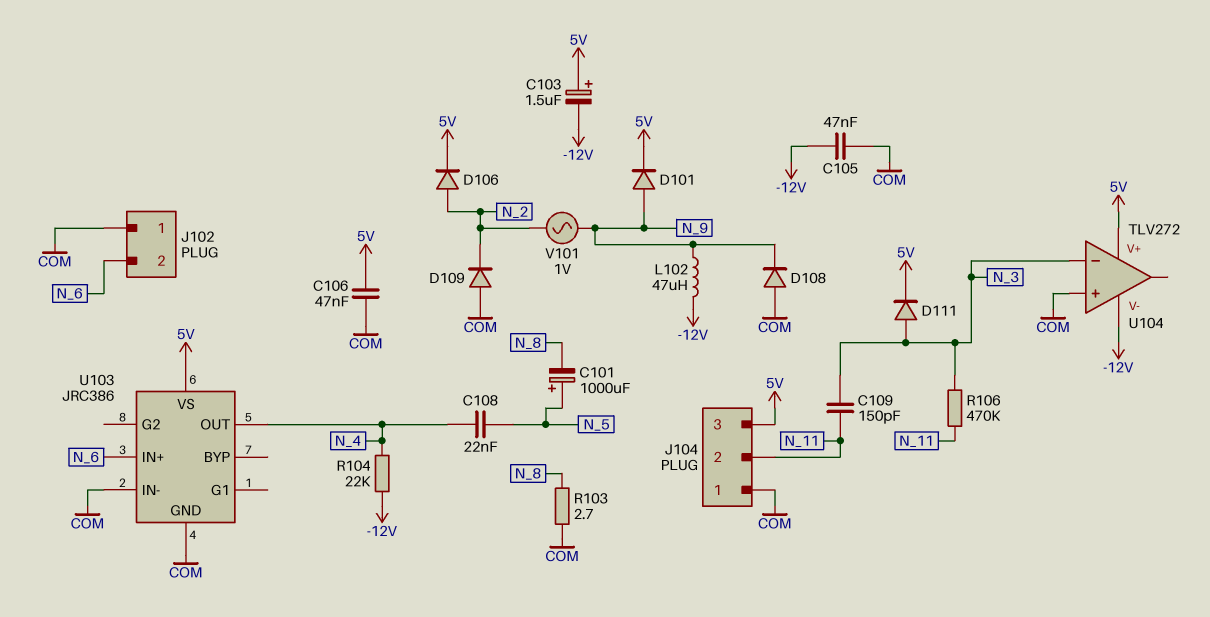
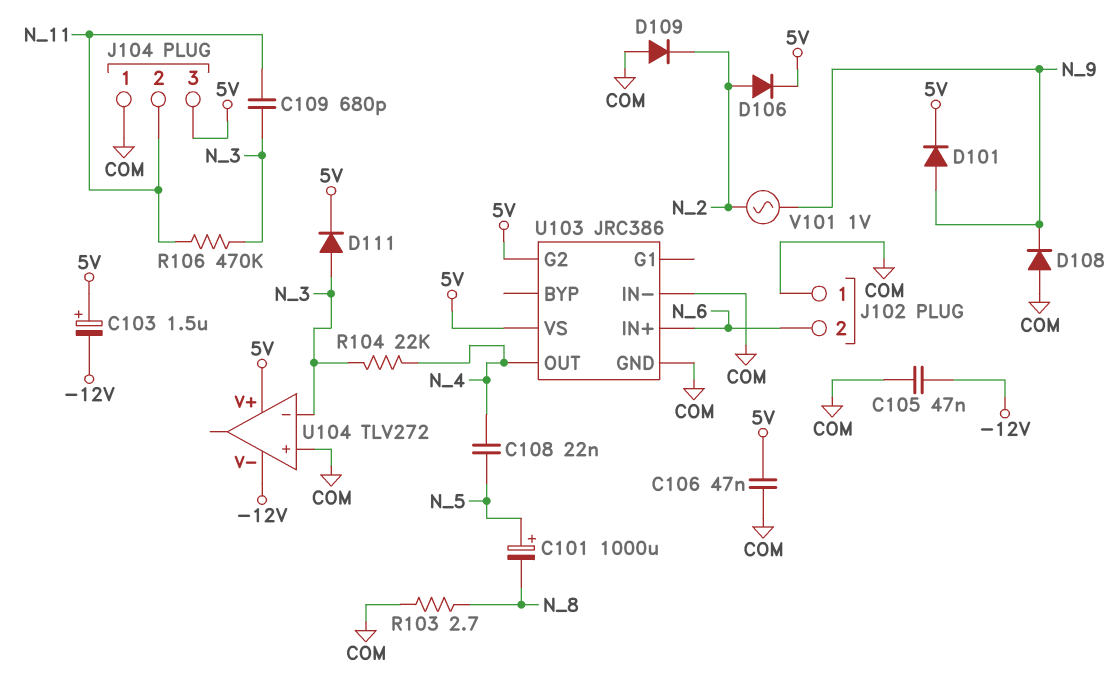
C109: 150pF (N_3, N_11) -> 680pF (N_3, N_11)
L102: 47uH (-12V, N_9) -> none
R104: 22k (-12V, N_4) -> 22k (N_3, N_4)
U103 pin G2: none -> 5V

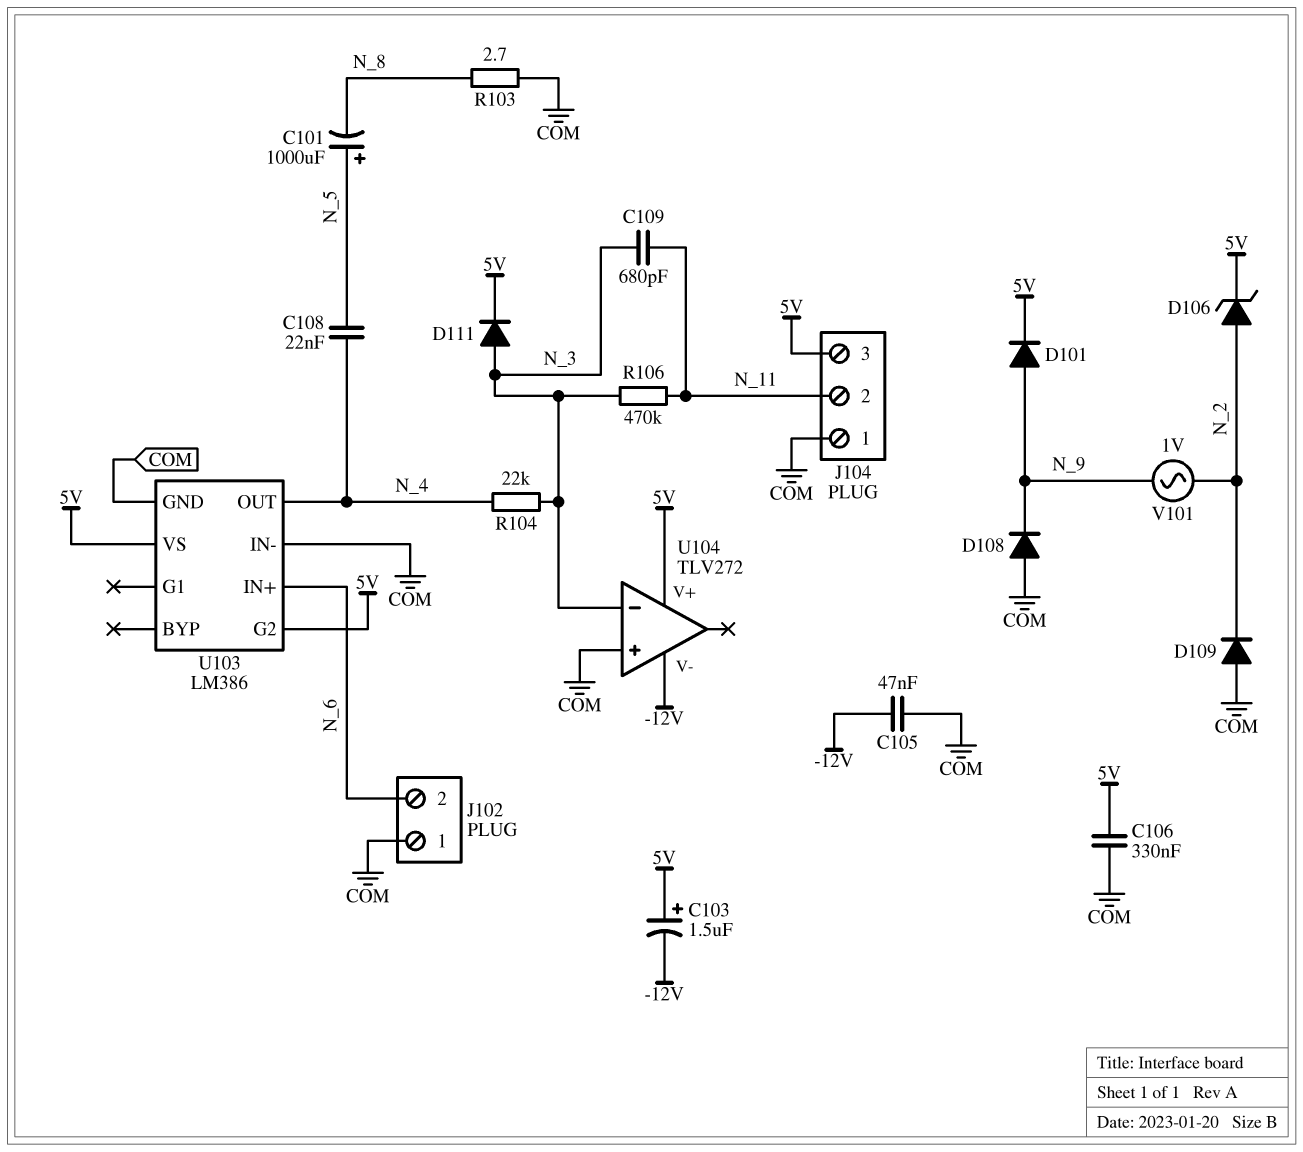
C106: 47nF (5V, COM) -> 330nF (5V, COM)
D106: diode (A N_2, K 5V) -> zener (A N_2, K 5V)
U103: JRC386 -> LM386

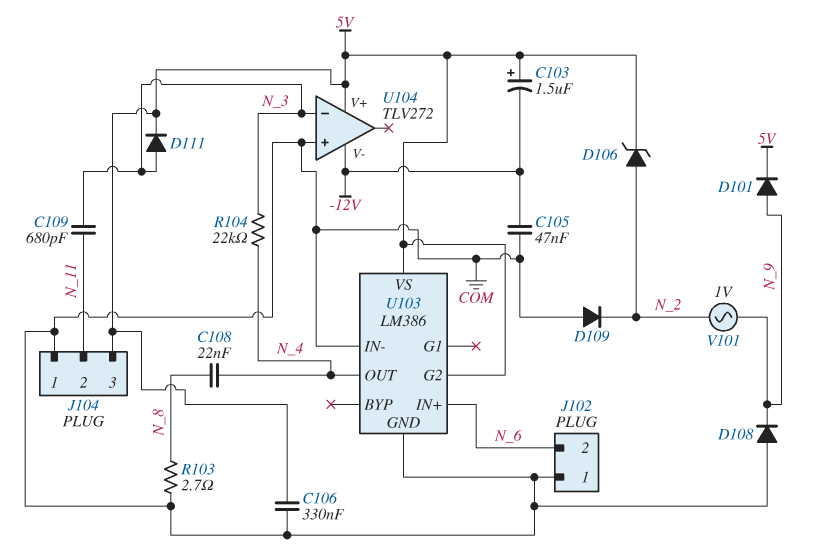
C101: 1000uF (plus N_5, minus N_8) -> none
C108: 22nF (N_4, N_5) -> 22nF (N_4, N_8)
R106: 470k (N_3, N_11) -> none

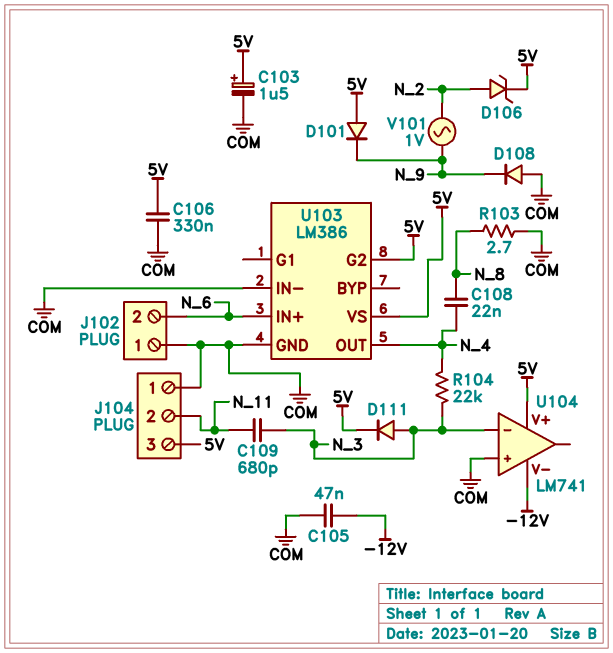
C103: 1.5uF (plus 5V, minus -12V) -> 1.5uF (plus 5V, minus COM)
D101: diode (A N_9, K 5V) -> diode (A 5V, K N_9)
D109: diode (A COM, K N_2) -> none
U104: TLV272 -> LM741

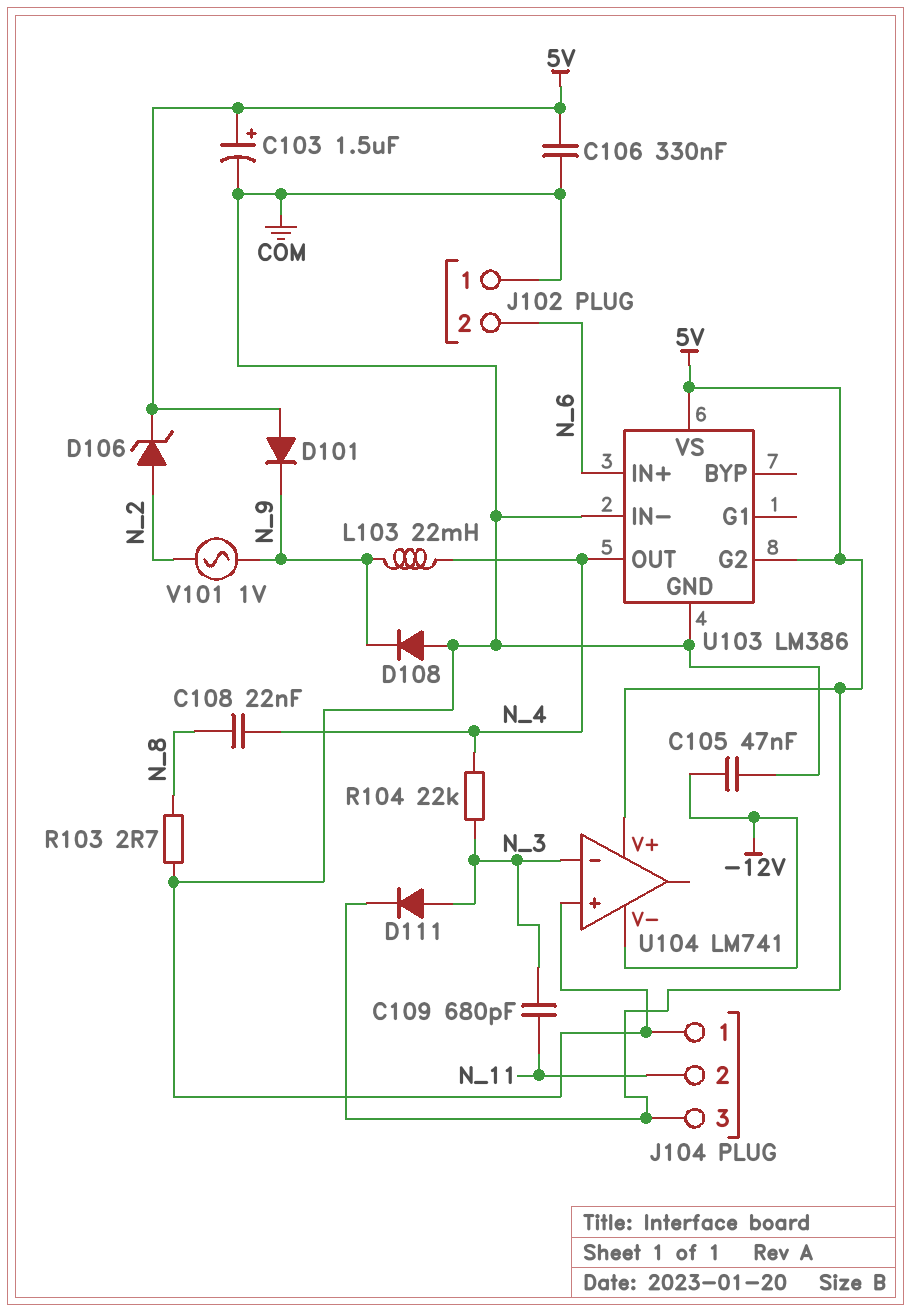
L103: none -> 22mH (N_4, N_9)

